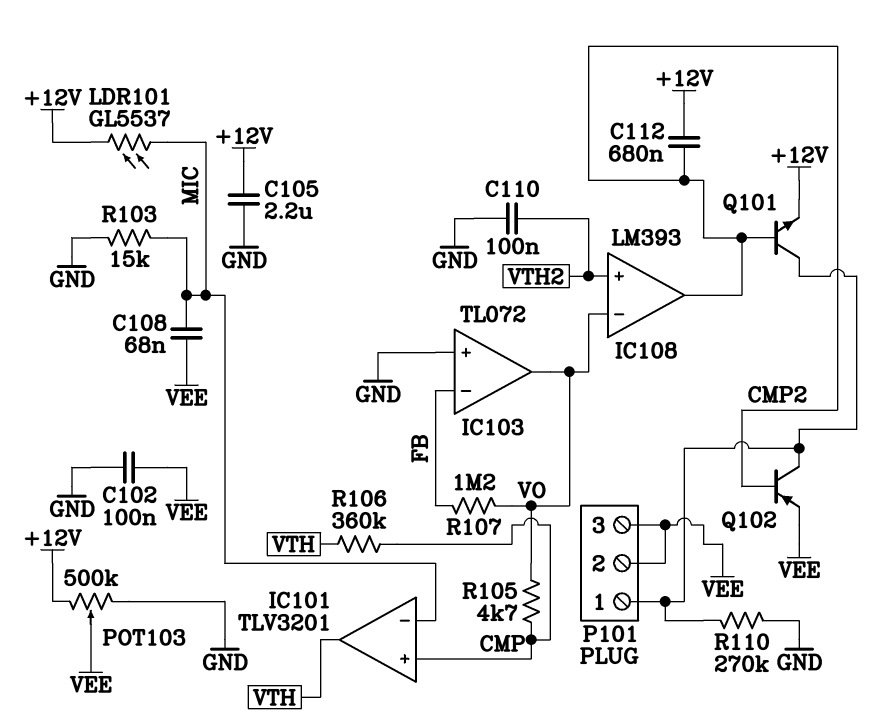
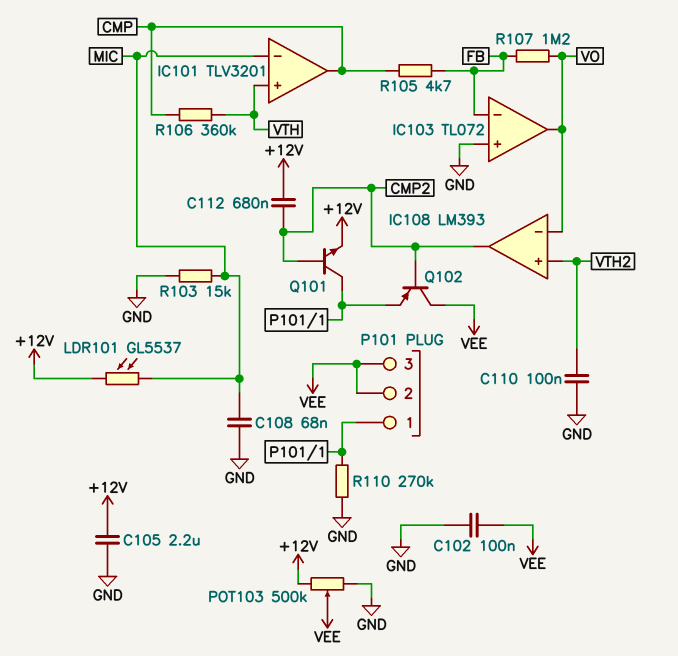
C108: 68nF (MIC, VEE) -> 68nF (GND, MIC)
IC101 pin in+: CMP -> VTH
IC101 pin out: VTH -> CMP
Q102: PNP (B CMP2, C P101/1, E VEE) -> PNP (B CMP2, C VEE, E P101/1)
R105: 4.7k (CMP, VO) -> 4.7k (CMP, FB)

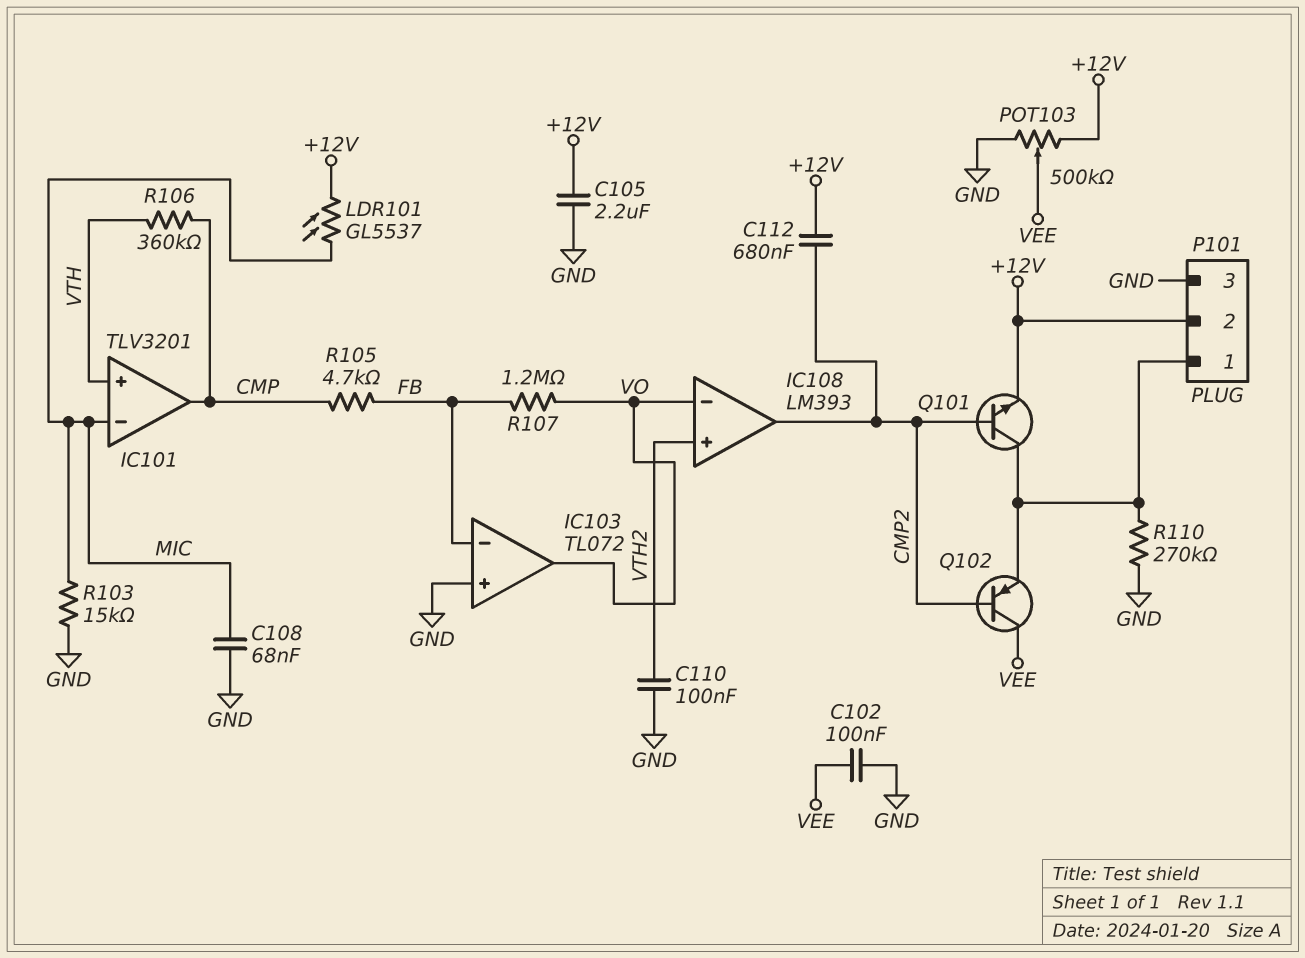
P101 pin 2: VEE -> +12V
P101 pin 3: VEE -> GND

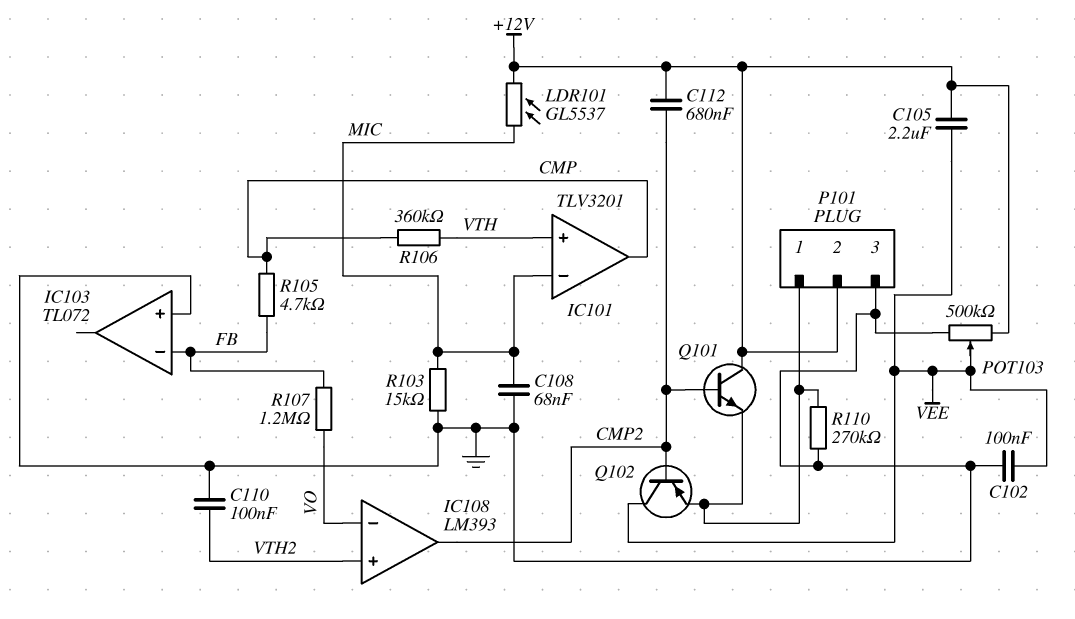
C105: 2.2uF (+12V, GND) -> 2.2uF (+12V, VEE)
IC103 pin out: VO -> none
Q101: NPN (B CMP2, C P101/1, E +12V) -> NPN (B CMP2, C +12V, E P101/1)

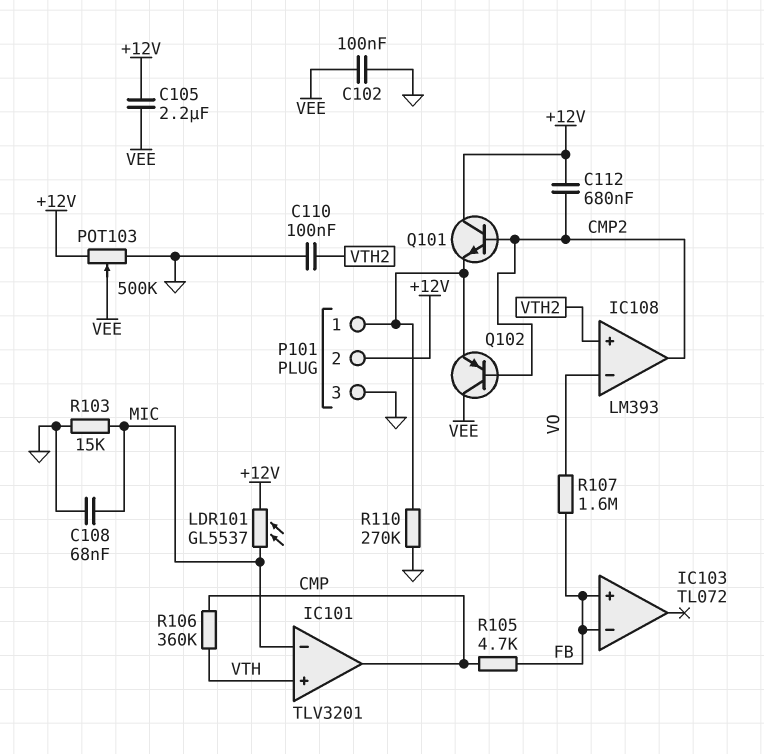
IC103 pin in+: GND -> FB
R107: 1.2M (FB, VO) -> 1.6M (FB, VO)

